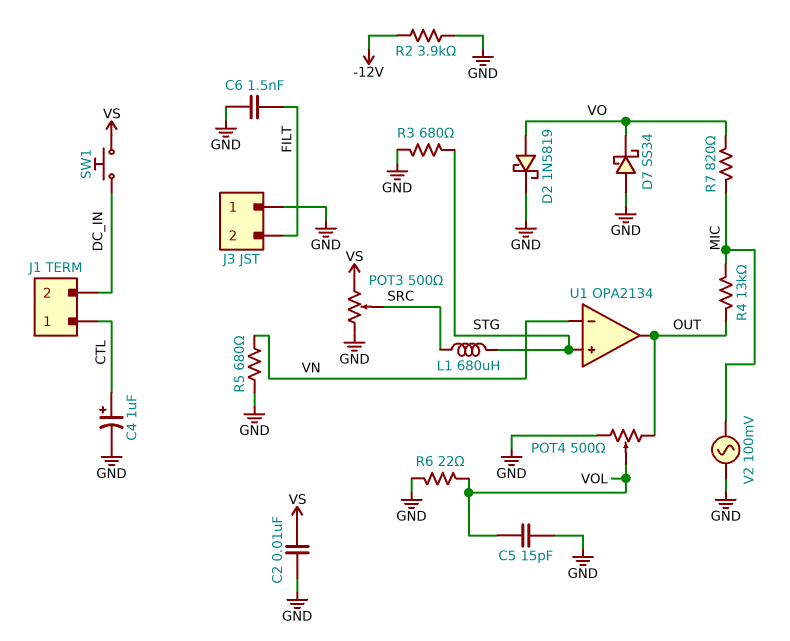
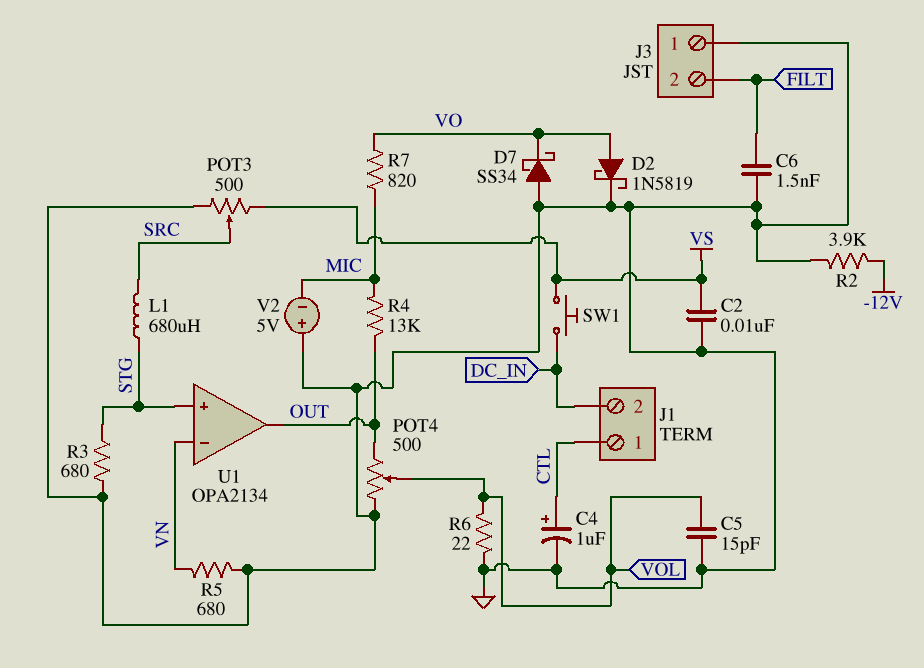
V2: AC 100mV (GND, MIC) -> 5V (plus GND, minus MIC)

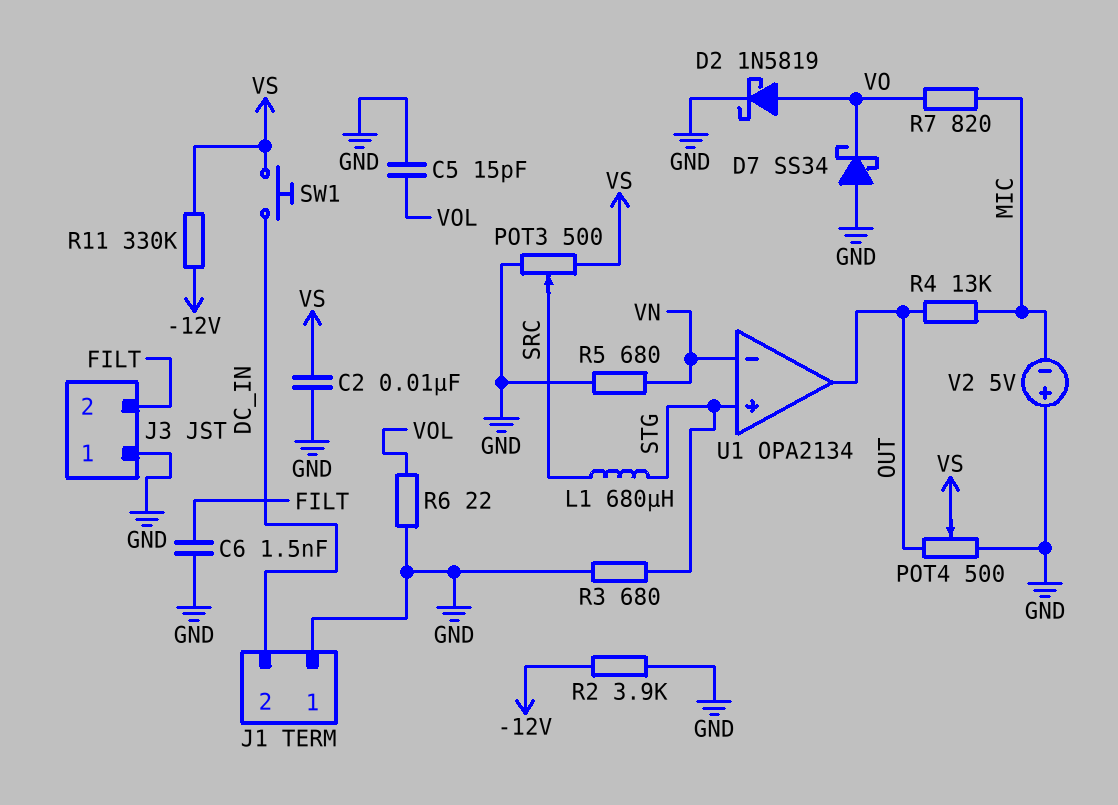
C4: 1uF (plus CTL, minus GND) -> none
J1 pin 1: CTL -> GND
POT4: 500 (GND, OUT, wiper VOL) -> 500 (GND, OUT, wiper VS)
R11: none -> 330k (-12V, VS)

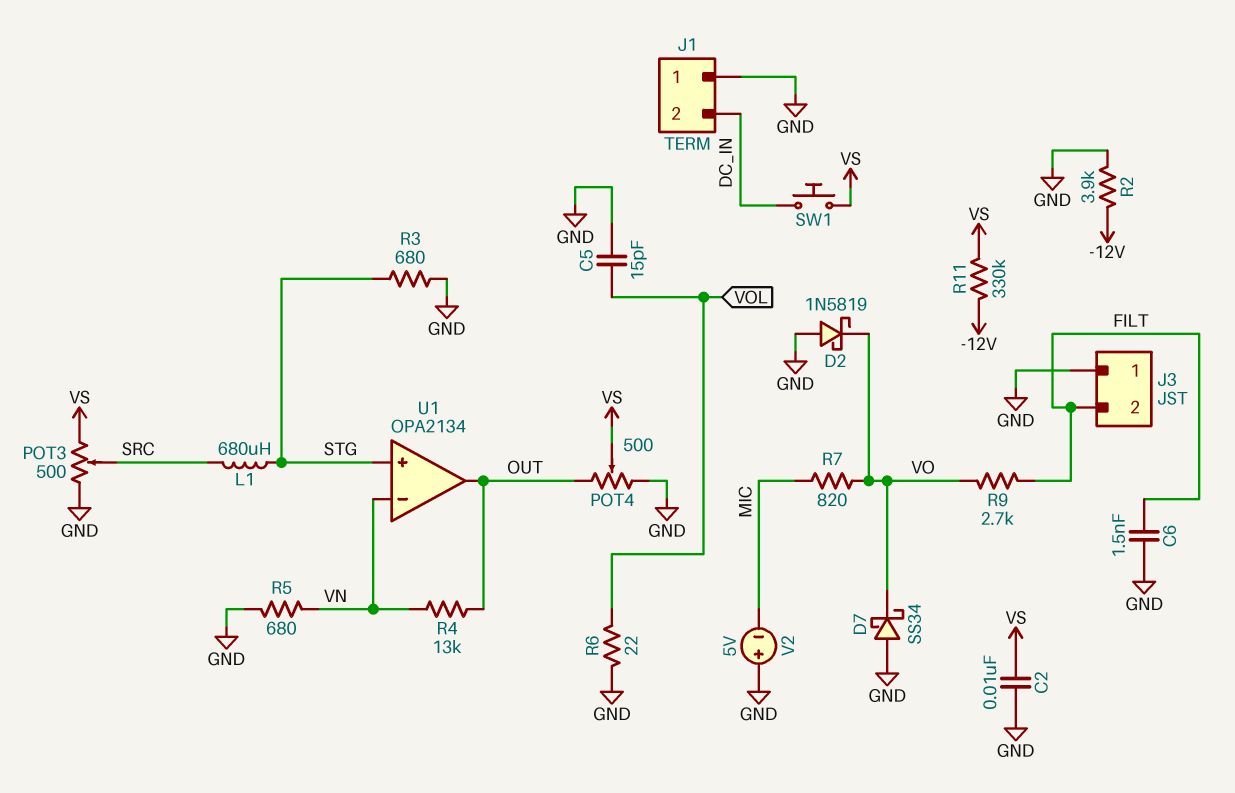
D2: schottky 1N5819 (A VO, K GND) -> schottky 1N5819 (A GND, K VO)
R4: 13k (MIC, OUT) -> 13k (OUT, VN)
R9: none -> 2.7k (FILT, VO)

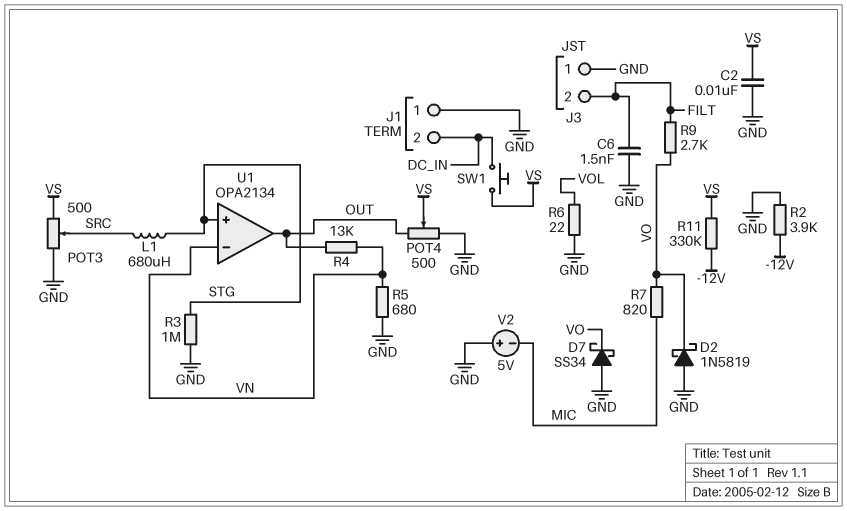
C5: 15pF (GND, VOL) -> none
R3: 680 (GND, STG) -> 1M (GND, STG)

